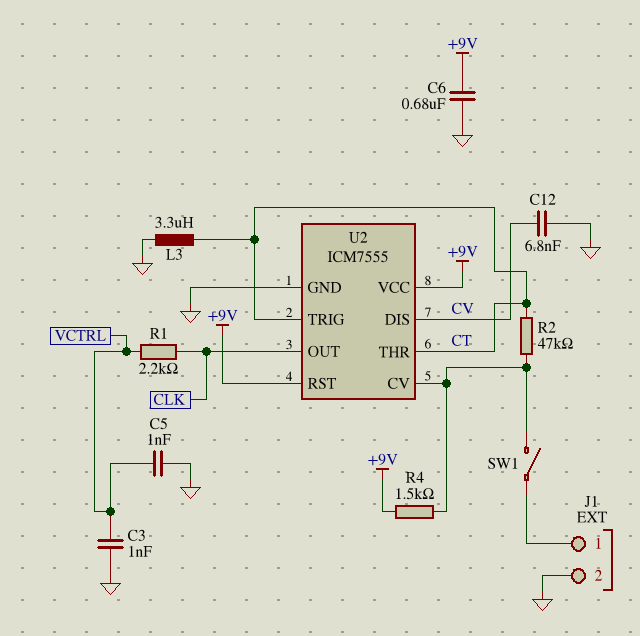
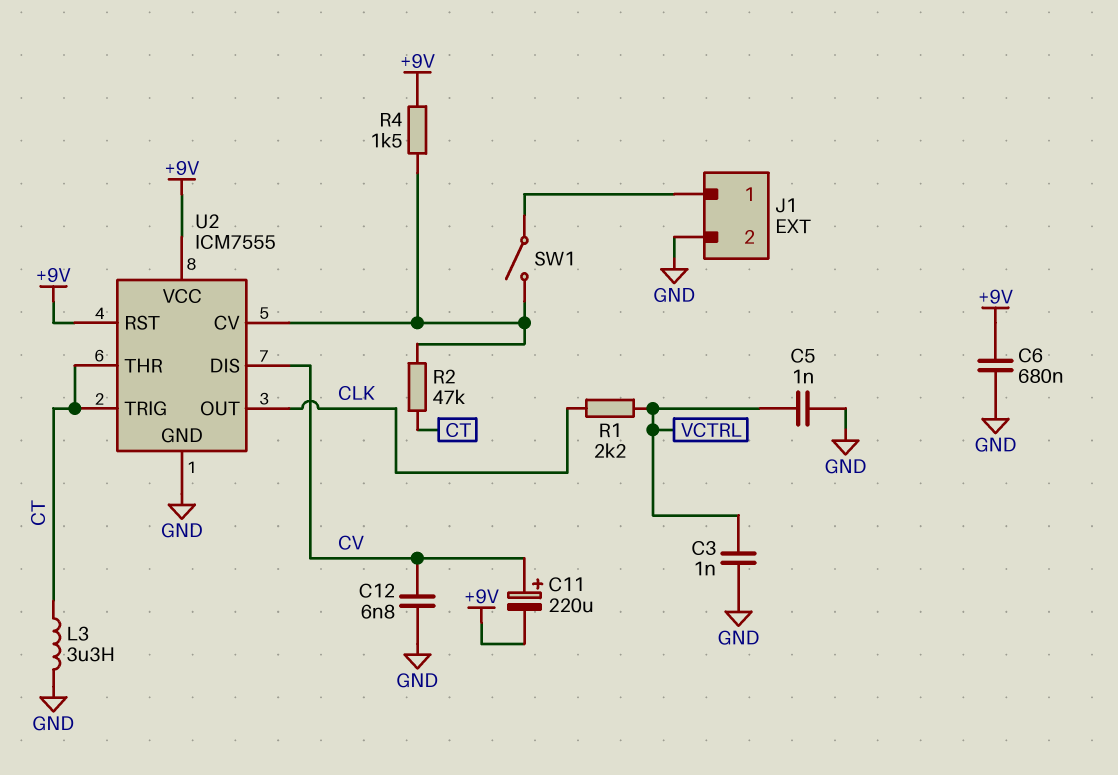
C11: none -> 220uF (plus CV, minus +9V)

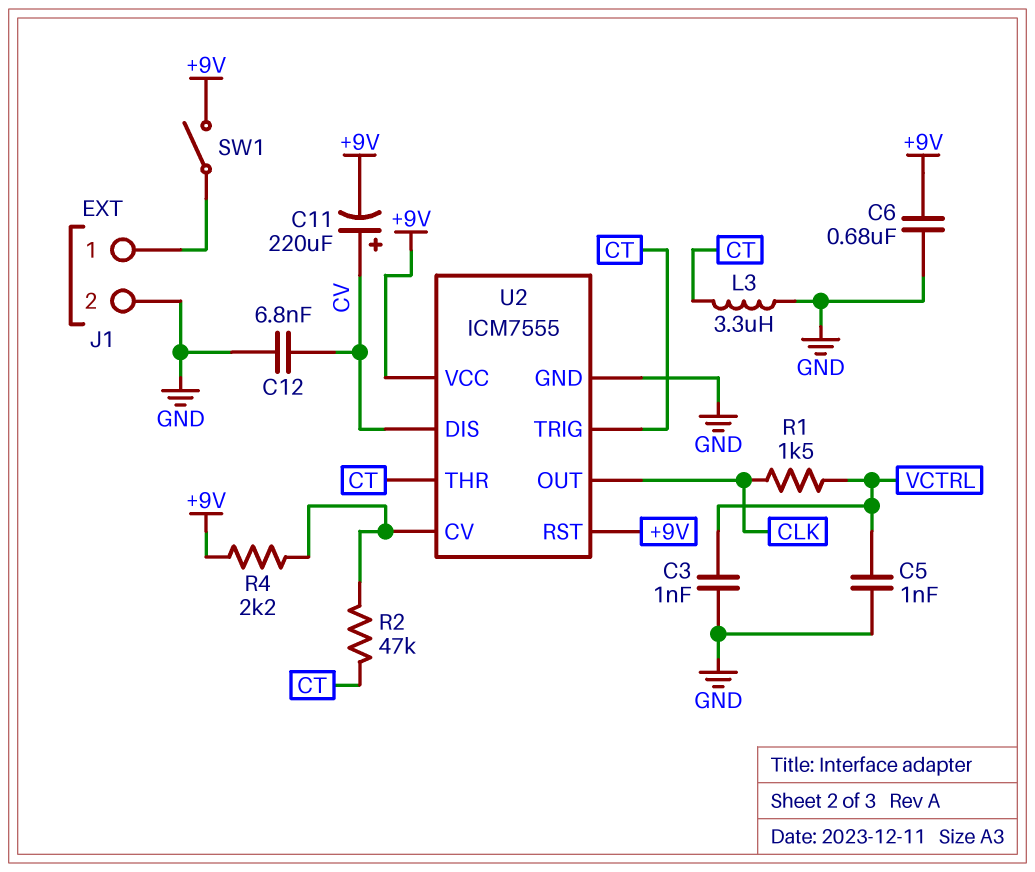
R1: 2.2k (CLK, VCTRL) -> 1.5k (CLK, VCTRL)
R4: 1.5k (+9V, U2/CV) -> 2.2k (+9V, U2/CV)
SW1: switch (J1/1, U2/CV) -> switch (+9V, J1/1)

